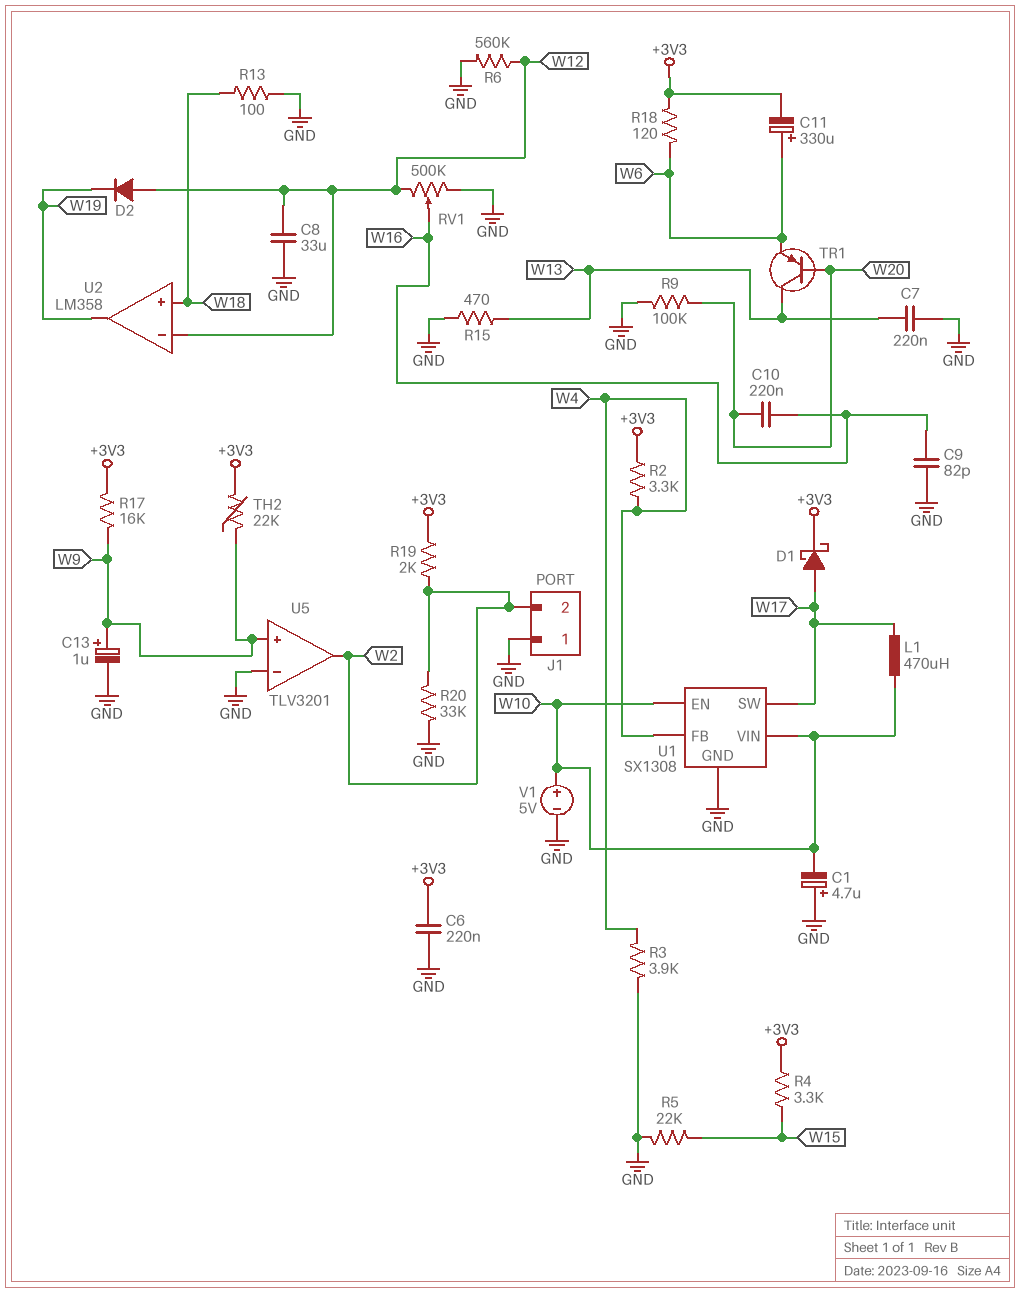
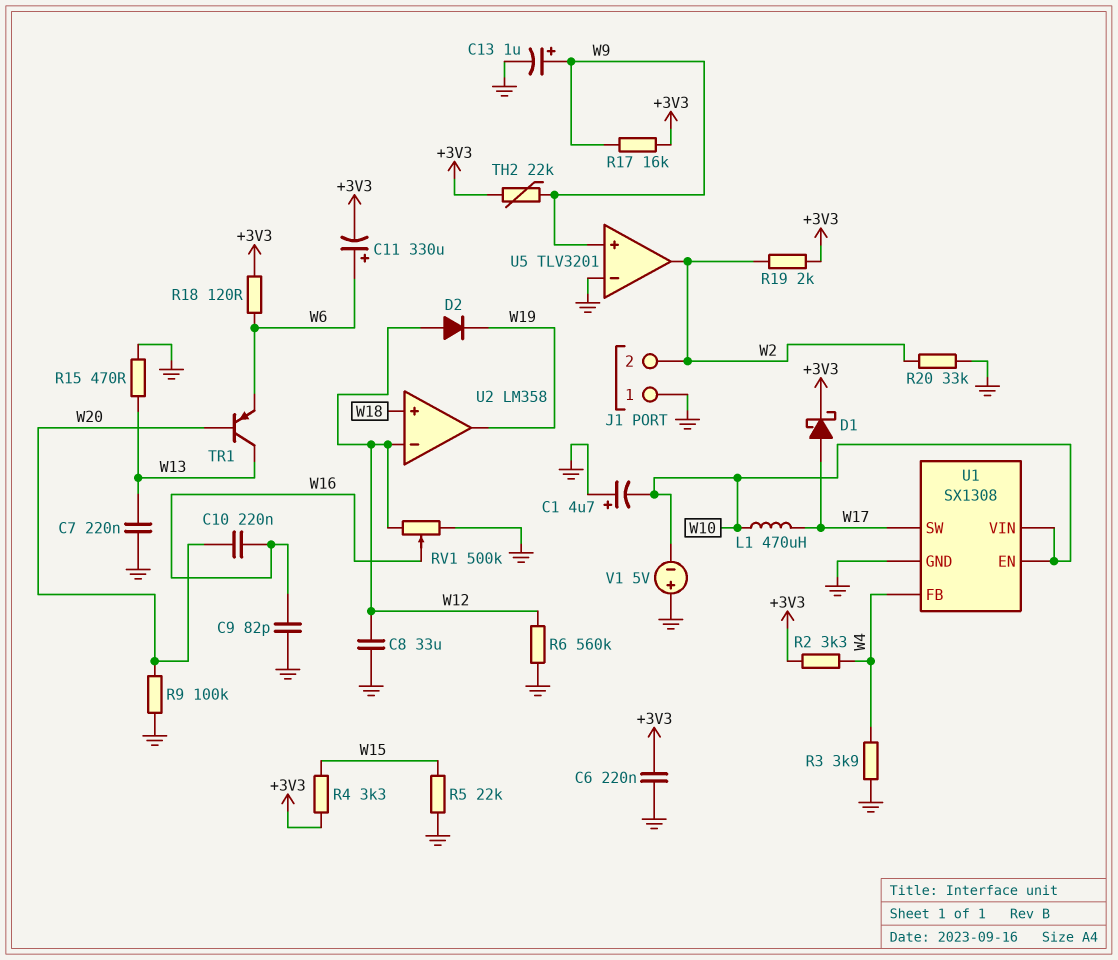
R13: 100 (GND, W18) -> none
V1: 5V (plus W10, minus GND) -> 5V (plus GND, minus W10)

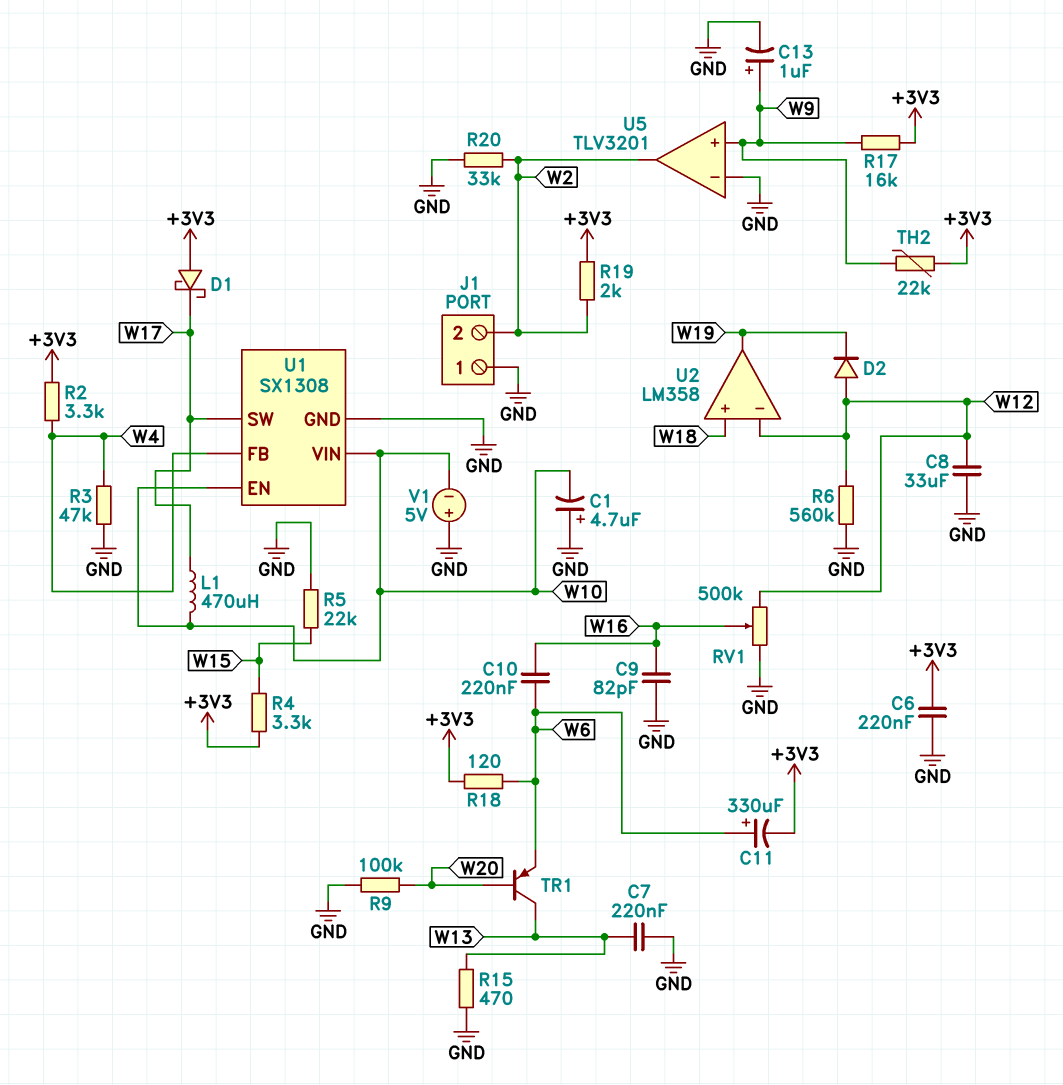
C10: 220nF (W16, W20) -> 220nF (W6, W16)
D1: schottky (A W17, K +3V3) -> schottky (A +3V3, K W17)
R3: 3.9k (GND, W4) -> 47k (GND, W4)

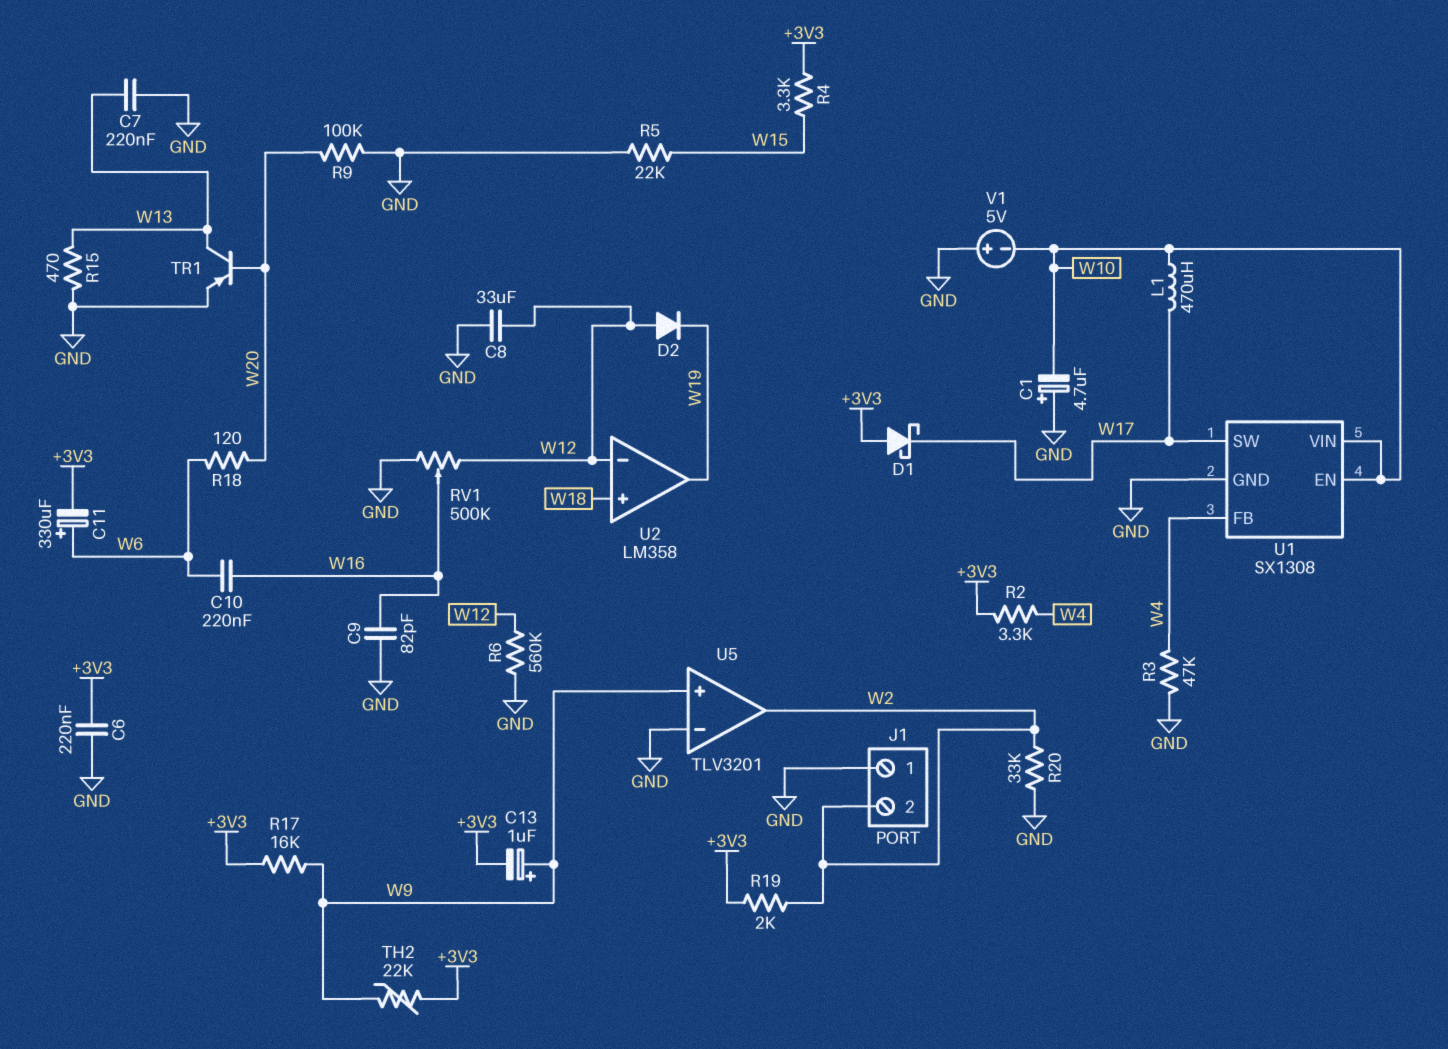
C13: 1uF (plus W9, minus GND) -> 1uF (plus W9, minus +3V3)
R18: 120 (+3V3, W6) -> 120 (W6, W20)
TR1: PNP (B W20, C W13, E W6) -> PNP (B W20, C W13, E GND)

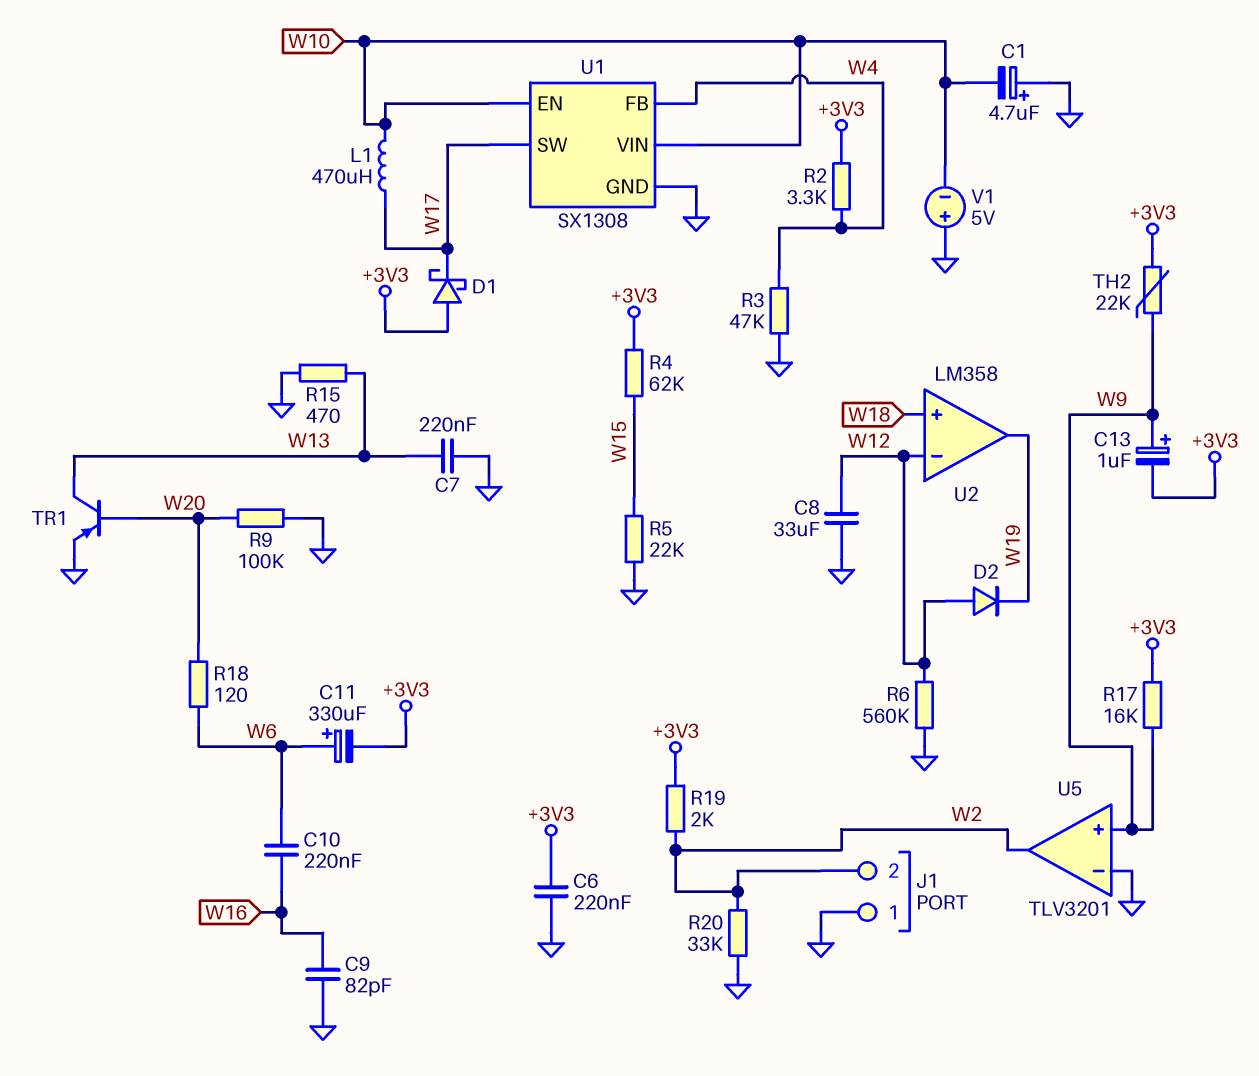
R4: 3.3k (+3V3, W15) -> 62k (+3V3, W15)
RV1: 500k (GND, W12, wiper W16) -> none

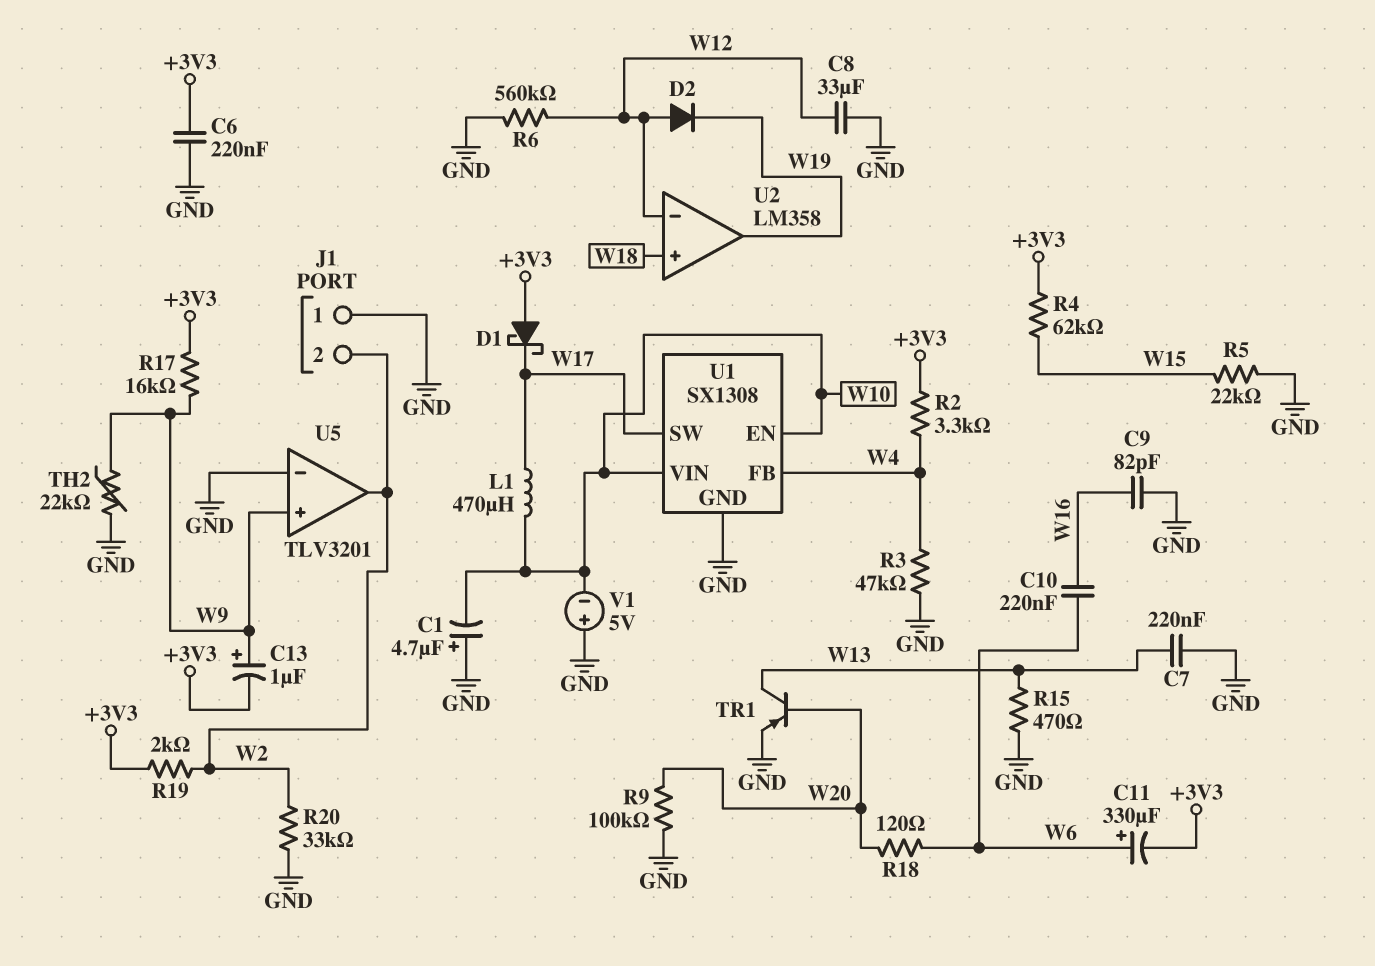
TH2: 22k (+3V3, W9) -> 22k (GND, W9)

